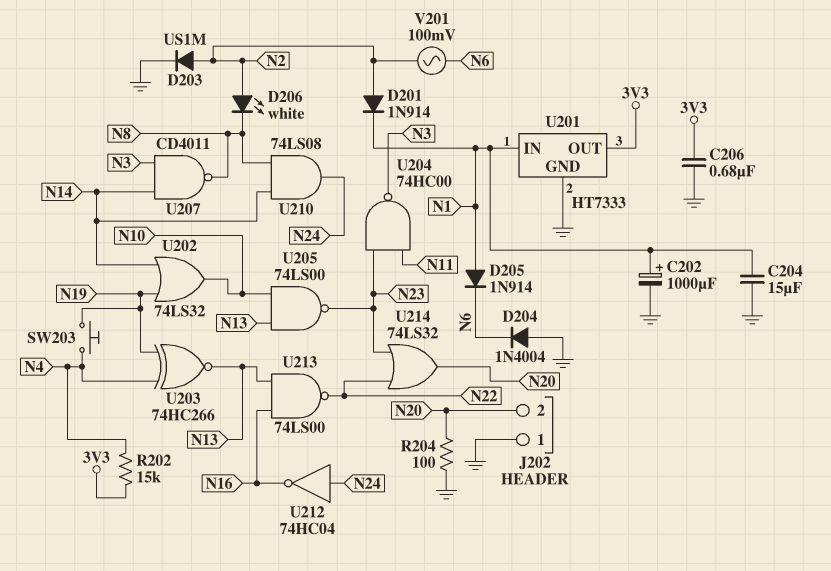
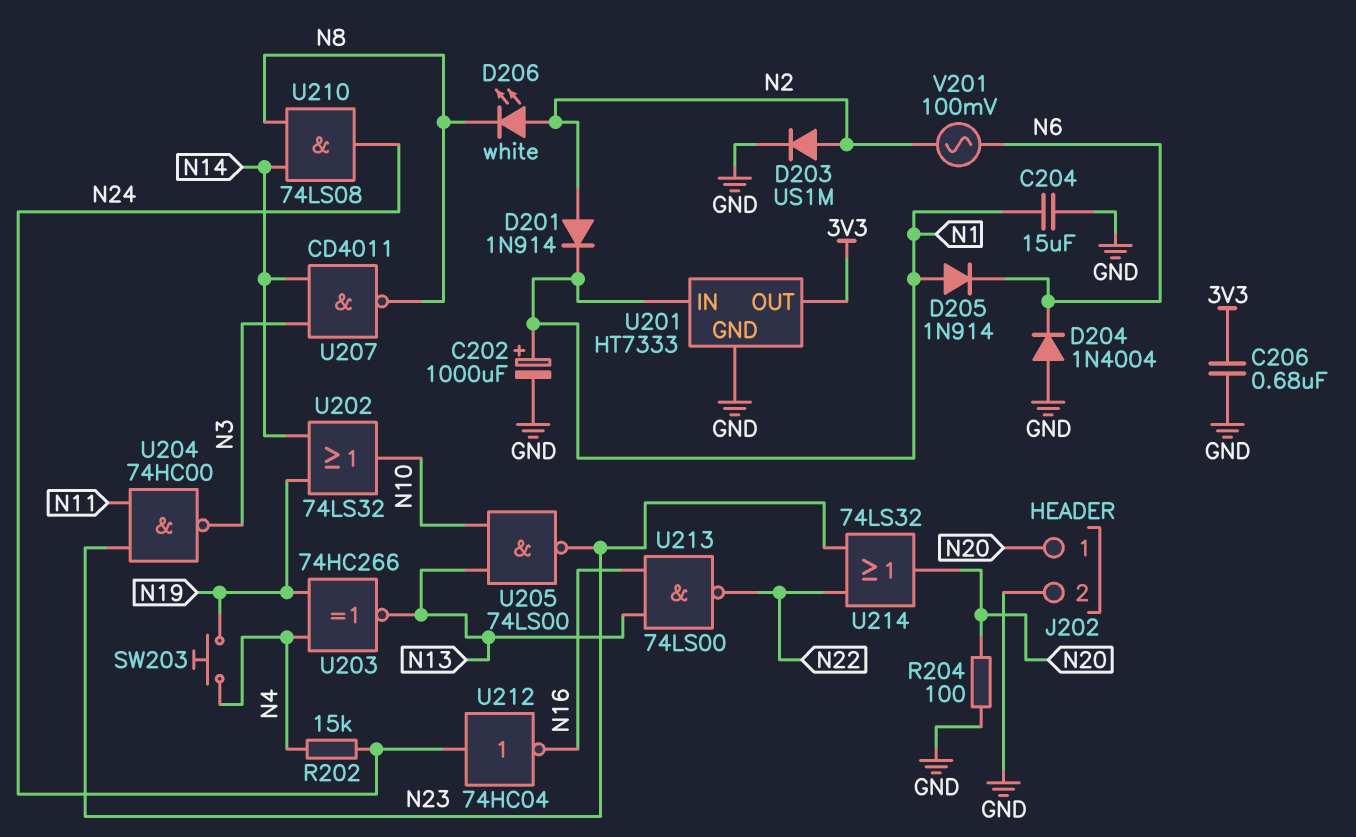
J202 pin 1: GND -> N20
J202 pin 2: N20 -> GND
R202: 15k (3V3, N4) -> 15k (N4, N24)

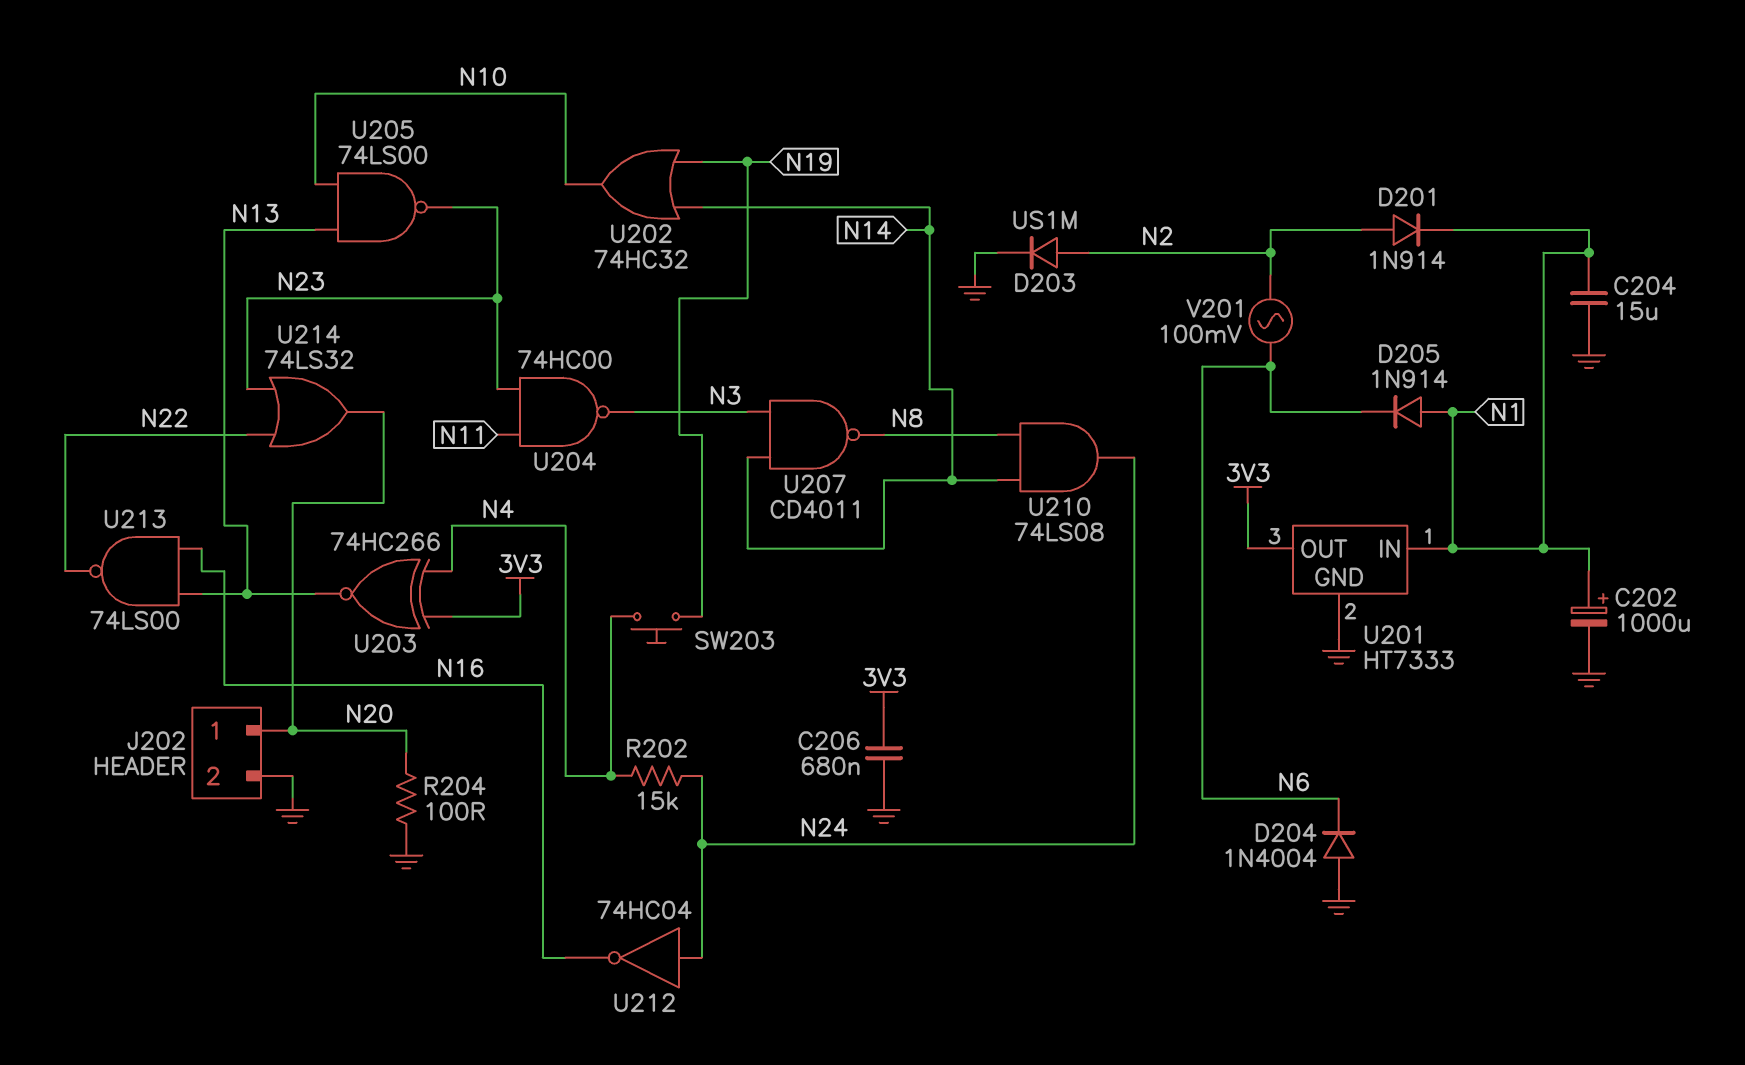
D206: LED white (A N2, K N8) -> none
U202: OR 74LS32 (in N14, in N19, out N10) -> OR 74HC32 (in N14, in N19, out N10)
U203: XNOR 74HC266 (in N4, in N19, out N13) -> XNOR 74HC266 (in 3V3, in N4, out N13)

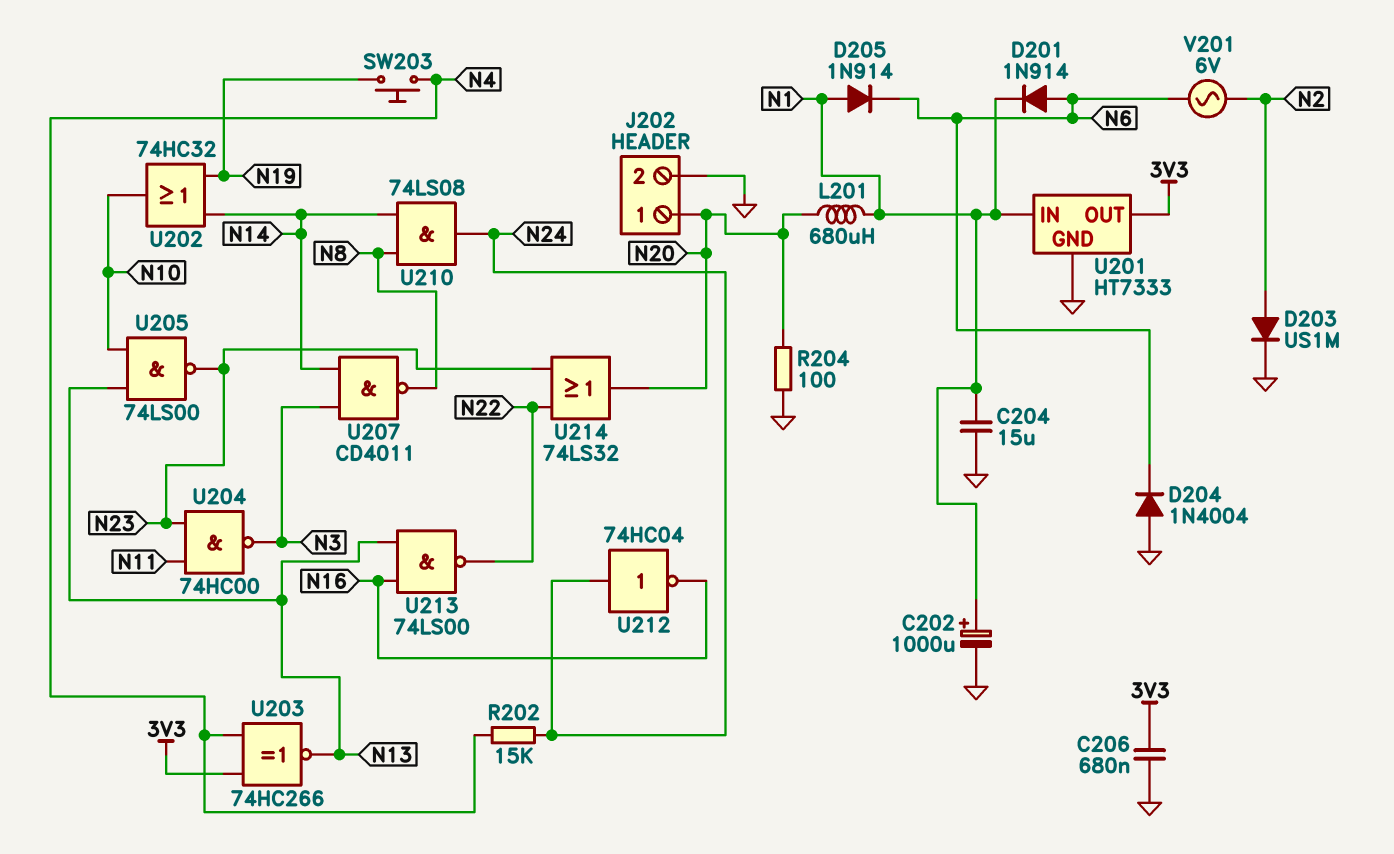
D201: diode 1N914 (A N2, K N1) -> diode 1N914 (A N6, K N1)
L201: none -> 680uH (N1, N20)
V201: AC 100mV (N2, N6) -> AC 6V (N2, N6)

